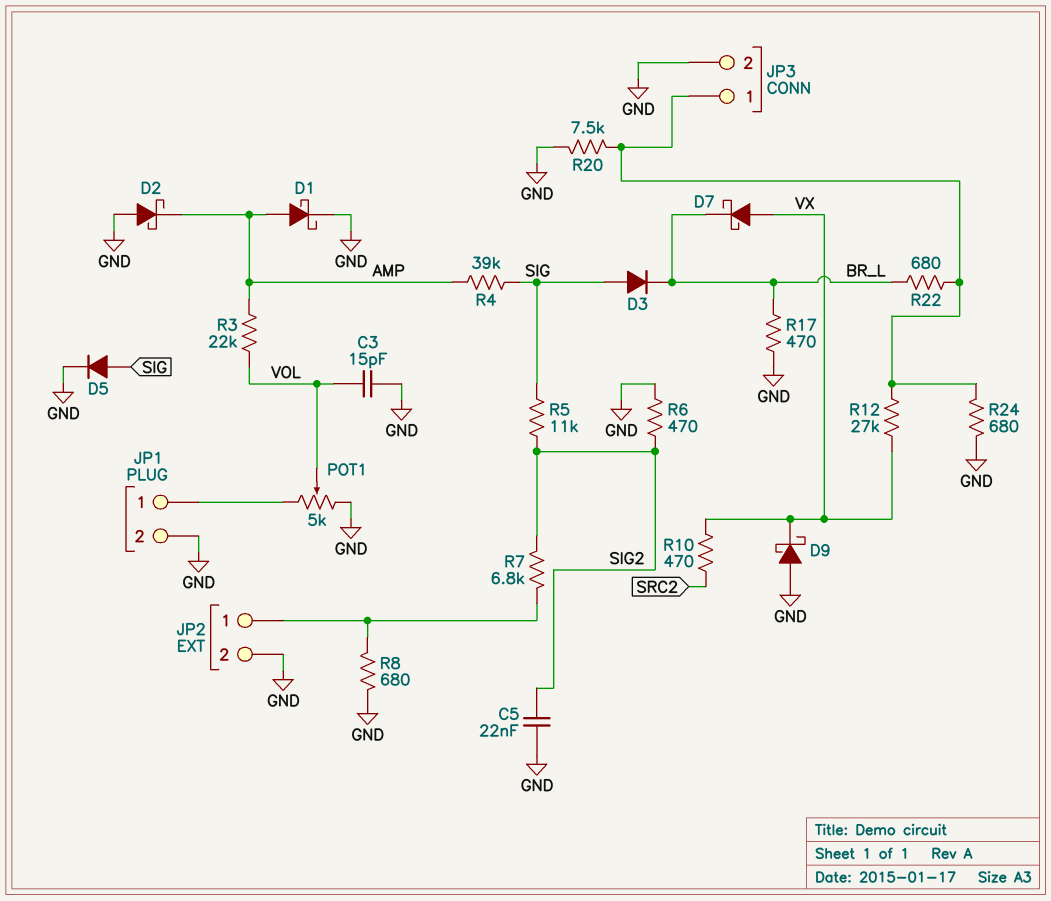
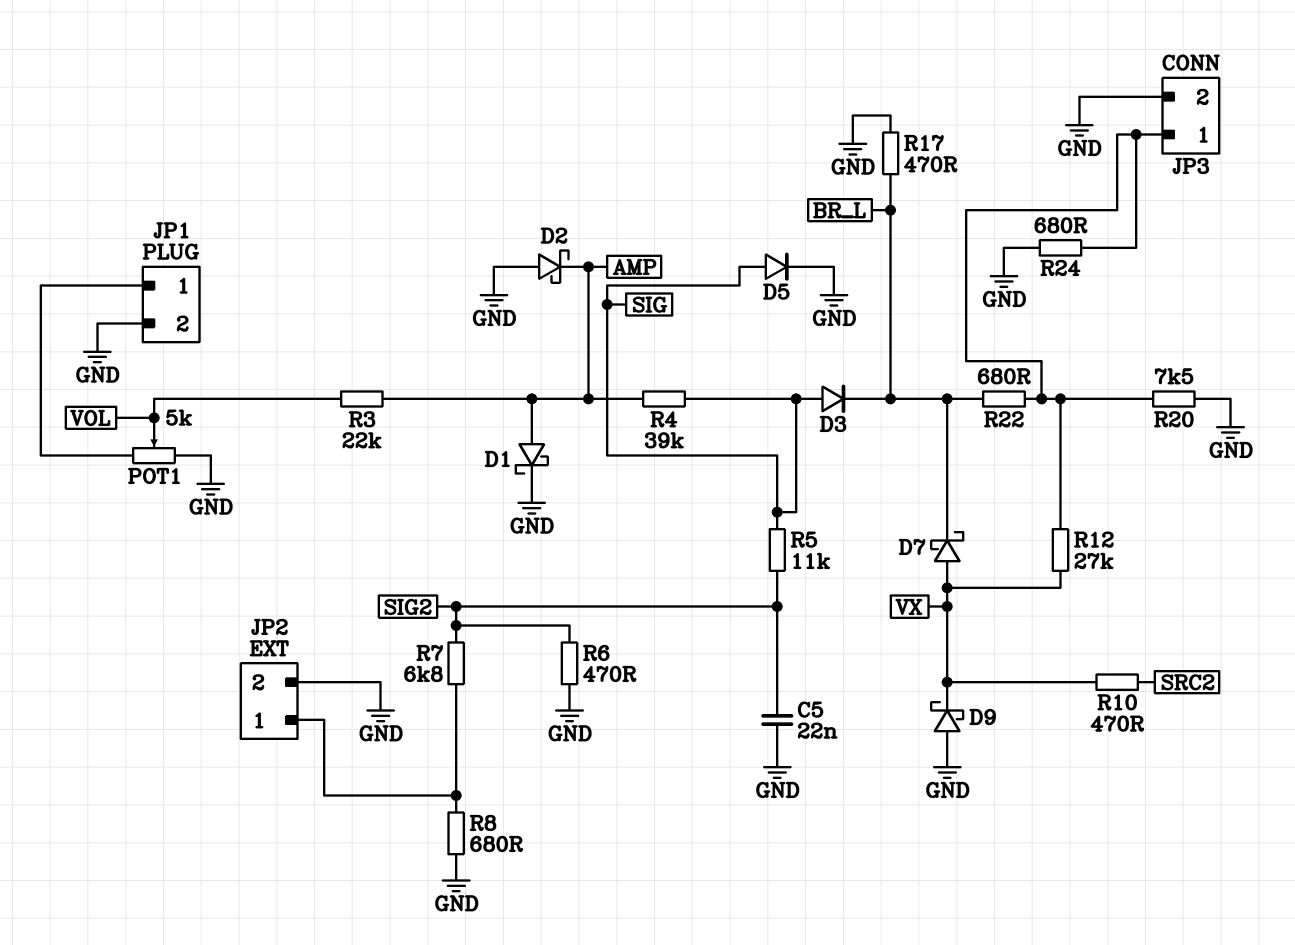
C3: 15pF (GND, VOL) -> none

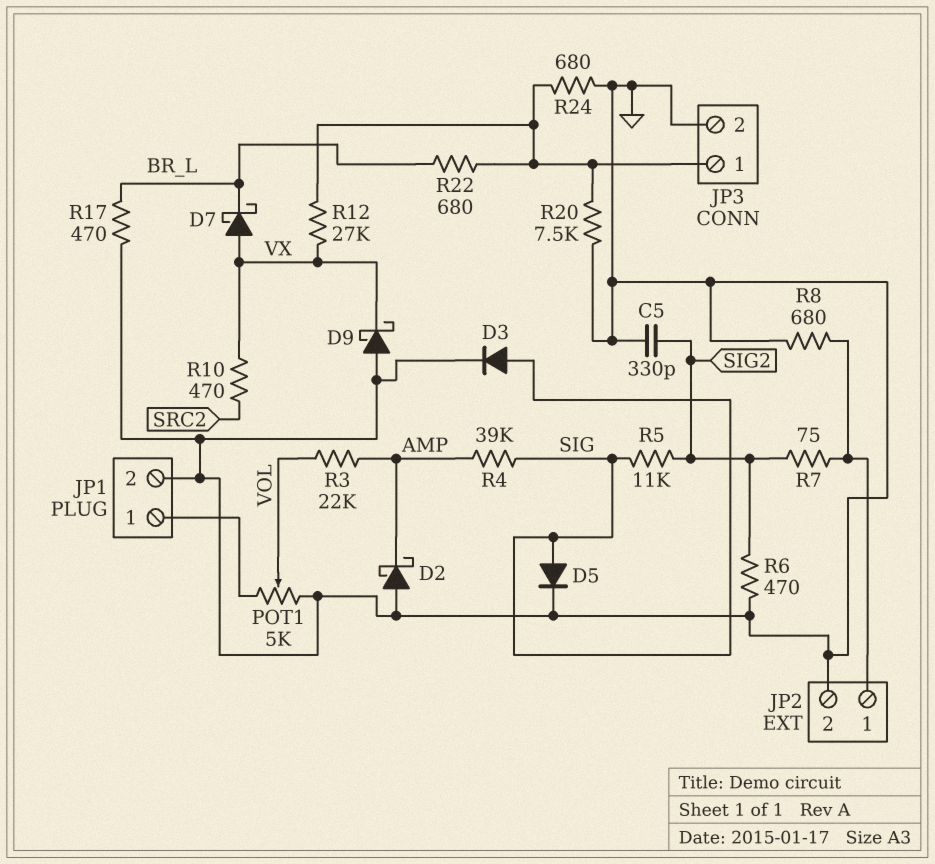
C5: 22nF (GND, SIG2) -> 330pF (GND, SIG2)
D1: schottky (A AMP, K GND) -> none
D3: diode (A SIG, K BR_L) -> diode (A SIG, K GND)
R7: 6.8k (JP2/1, SIG2) -> 75 (JP2/1, SIG2)

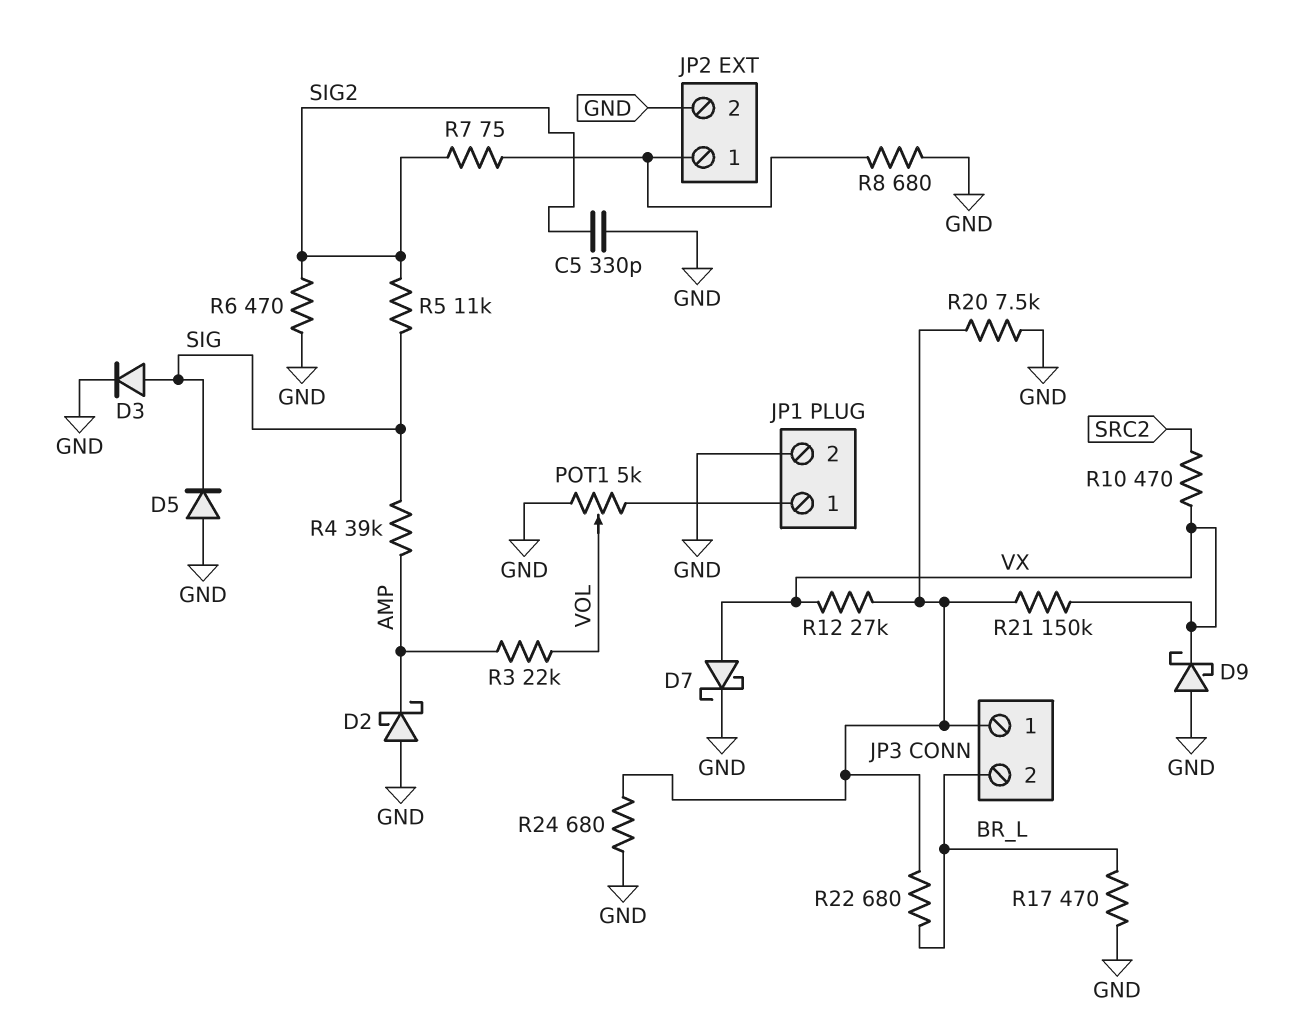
D5: diode (A SIG, K GND) -> diode (A GND, K SIG)
D7: schottky (A VX, K BR_L) -> schottky (A VX, K GND)
JP3 pin 2: GND -> BR_L
R21: none -> 150k (JP3/1, VX)

